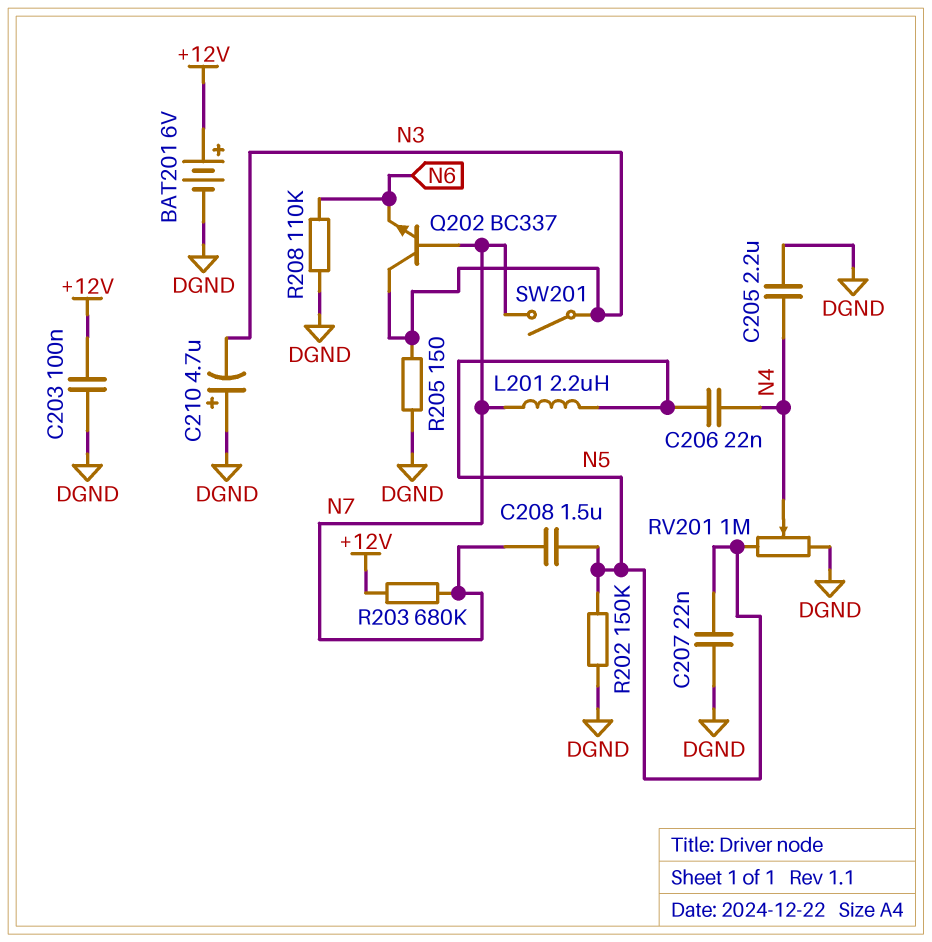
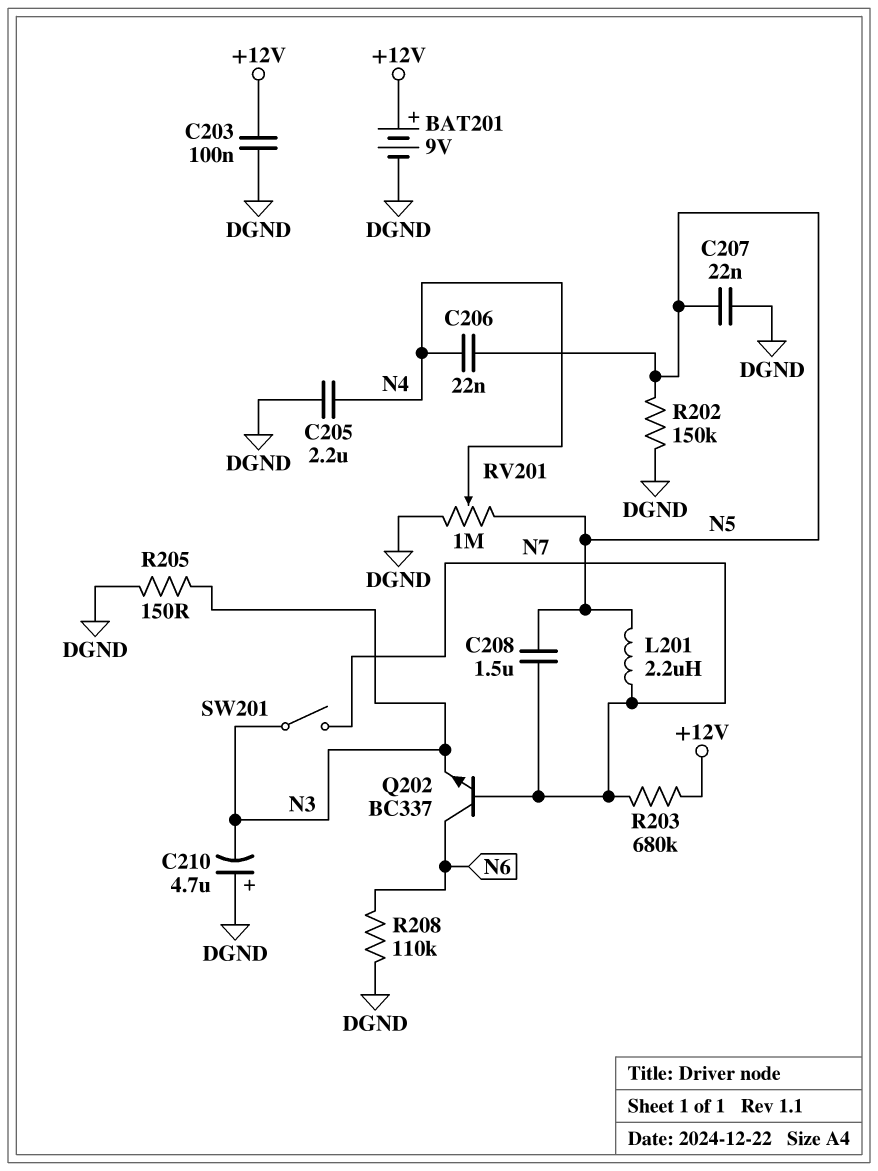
BAT201: 6V (plus +12V, minus DGND) -> 9V (plus +12V, minus DGND)
Q202: NPN BC337 (B N7, C N3, E N6) -> NPN BC337 (B N7, C N6, E N3)

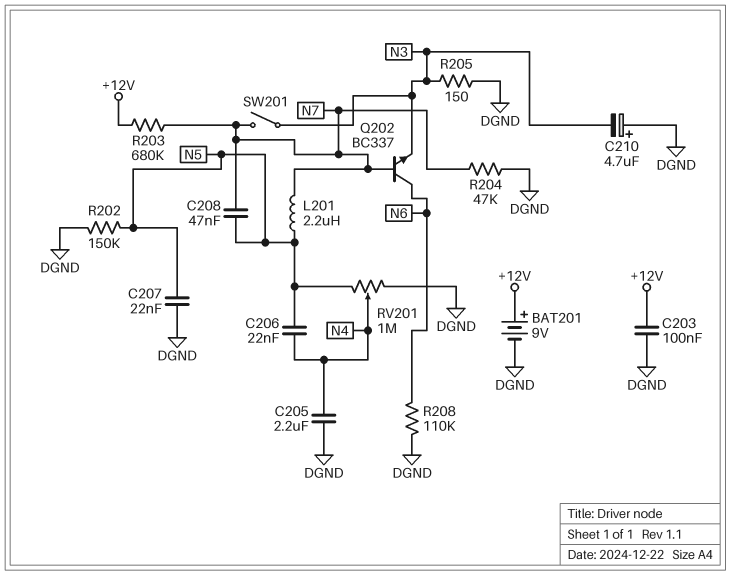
C208: 1.5uF (N5, N7) -> 47nF (N5, N7)
R204: none -> 47k (DGND, N7)

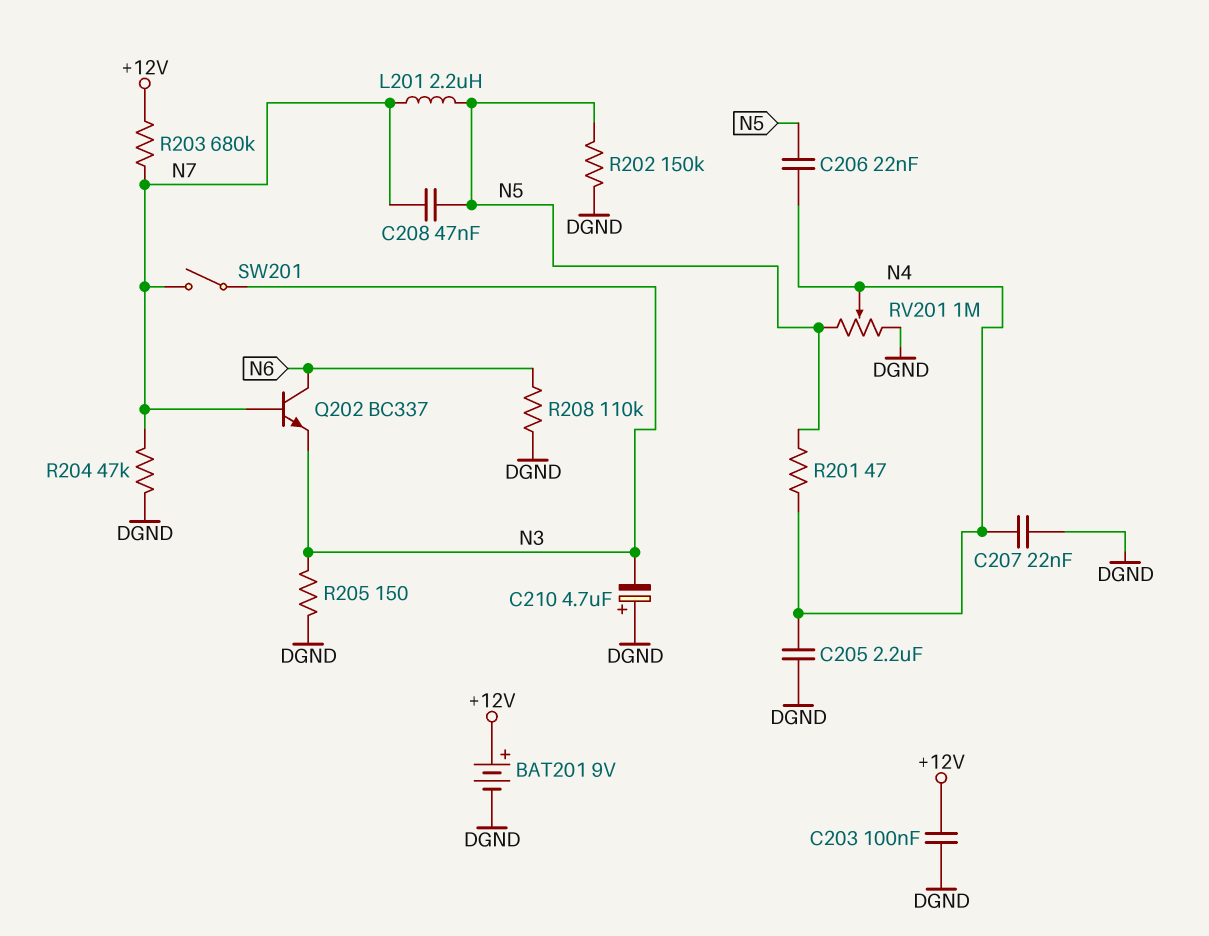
C207: 22nF (DGND, N5) -> 22nF (DGND, N4)
R201: none -> 47 (N4, N5)

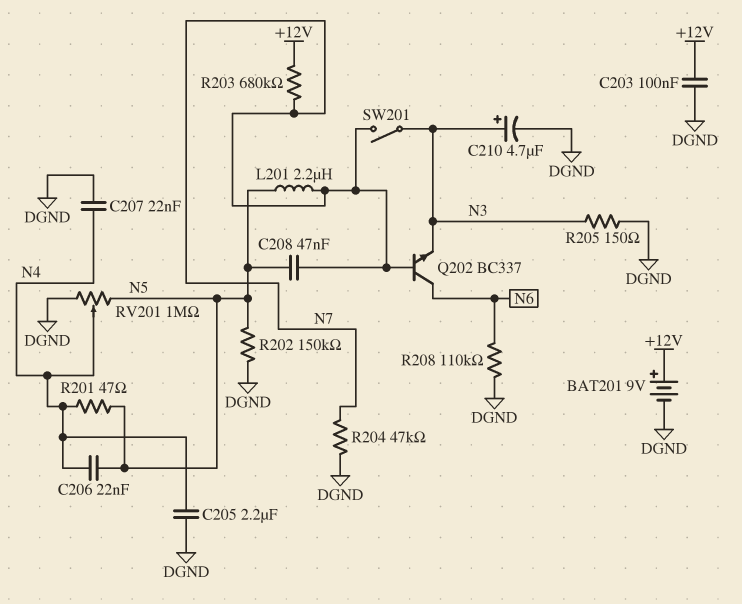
C210: 4.7uF (plus DGND, minus N3) -> 4.7uF (plus N3, minus DGND)

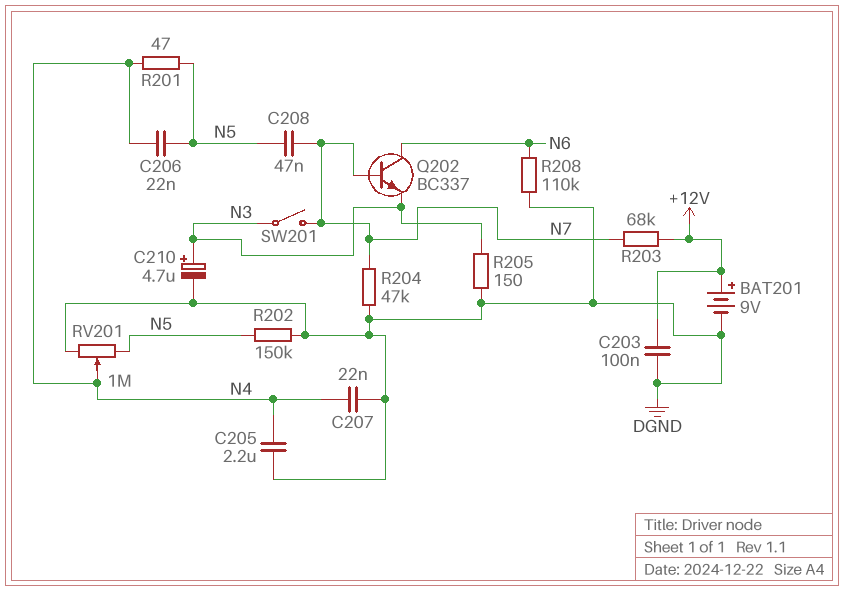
L201: 2.2uH (N5, N7) -> none
R203: 680k (+12V, N7) -> 68k (+12V, N7)

